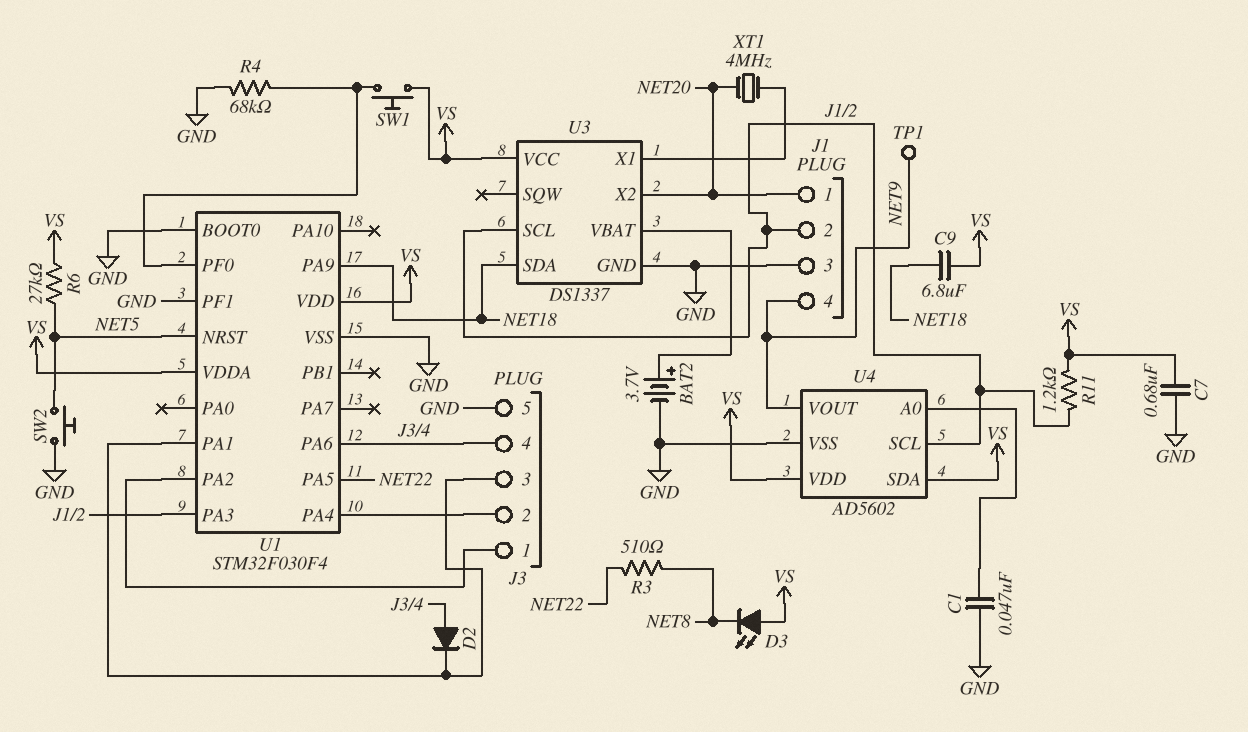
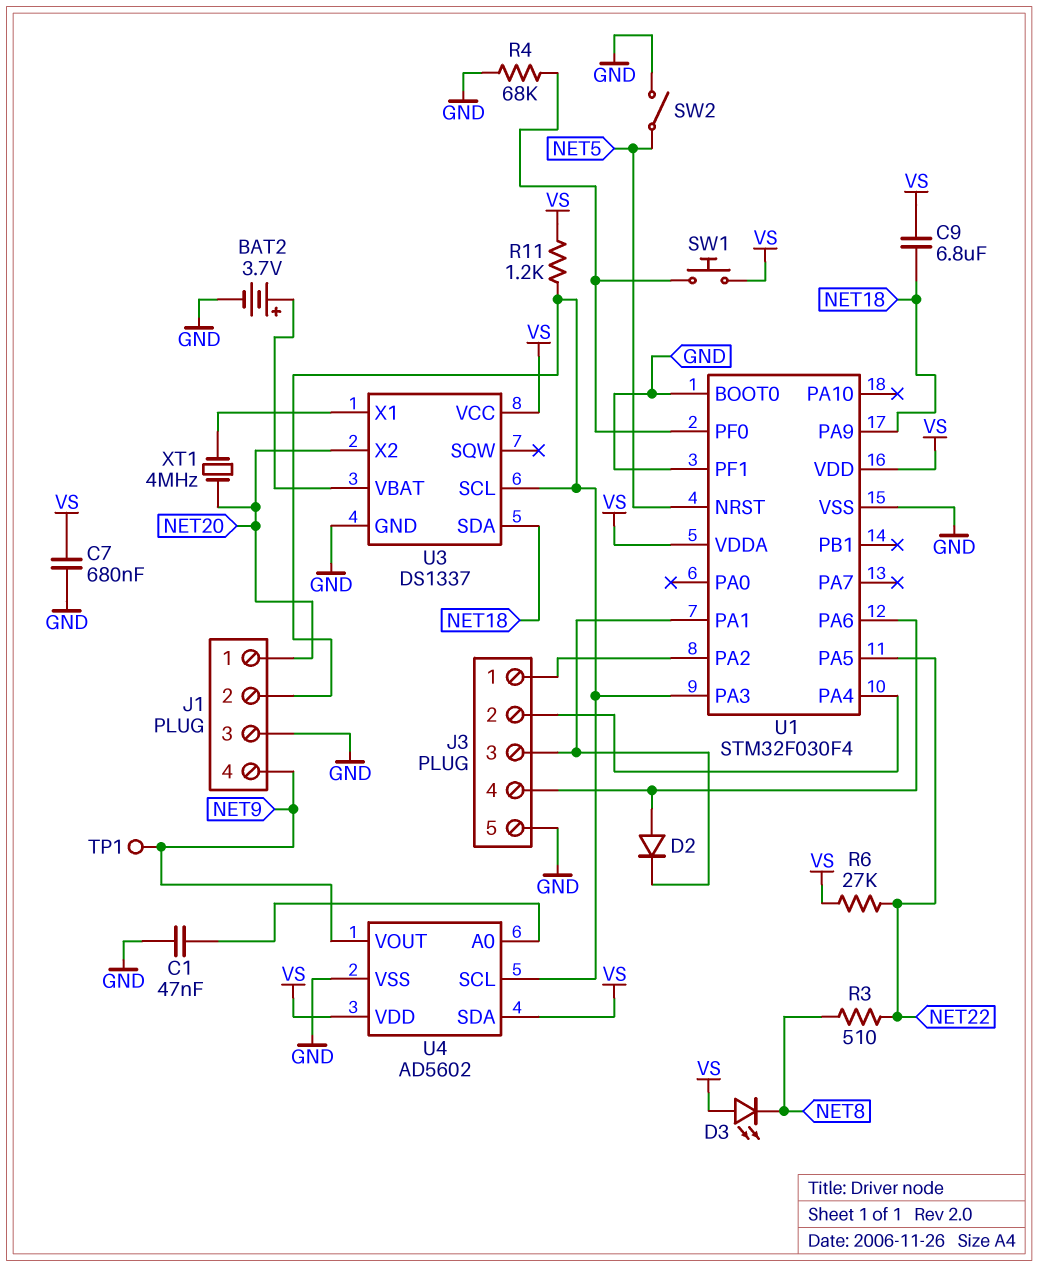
R6: 27k (NET5, VS) -> 27k (NET22, VS)
SW2: button (GND, NET5) -> switch (GND, NET5)

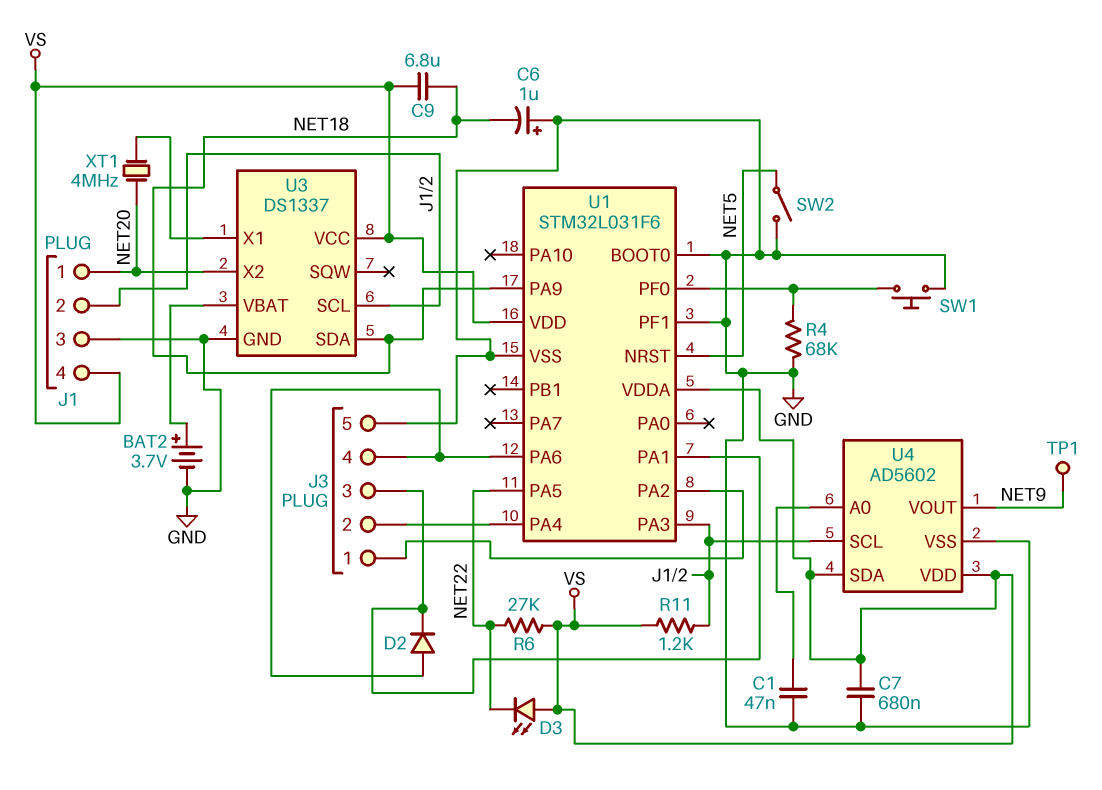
C6: none -> 1uF (plus GND, minus NET18)
D3: LED (A VS, K NET8) -> LED (A VS, K NET22)
J1 pin 4: NET9 -> VS
R3: 510 (NET8, NET22) -> none
SW1: button (U1/PF0, VS) -> button (GND, U1/PF0)
U1: STM32F030F4 -> STM32L031F6

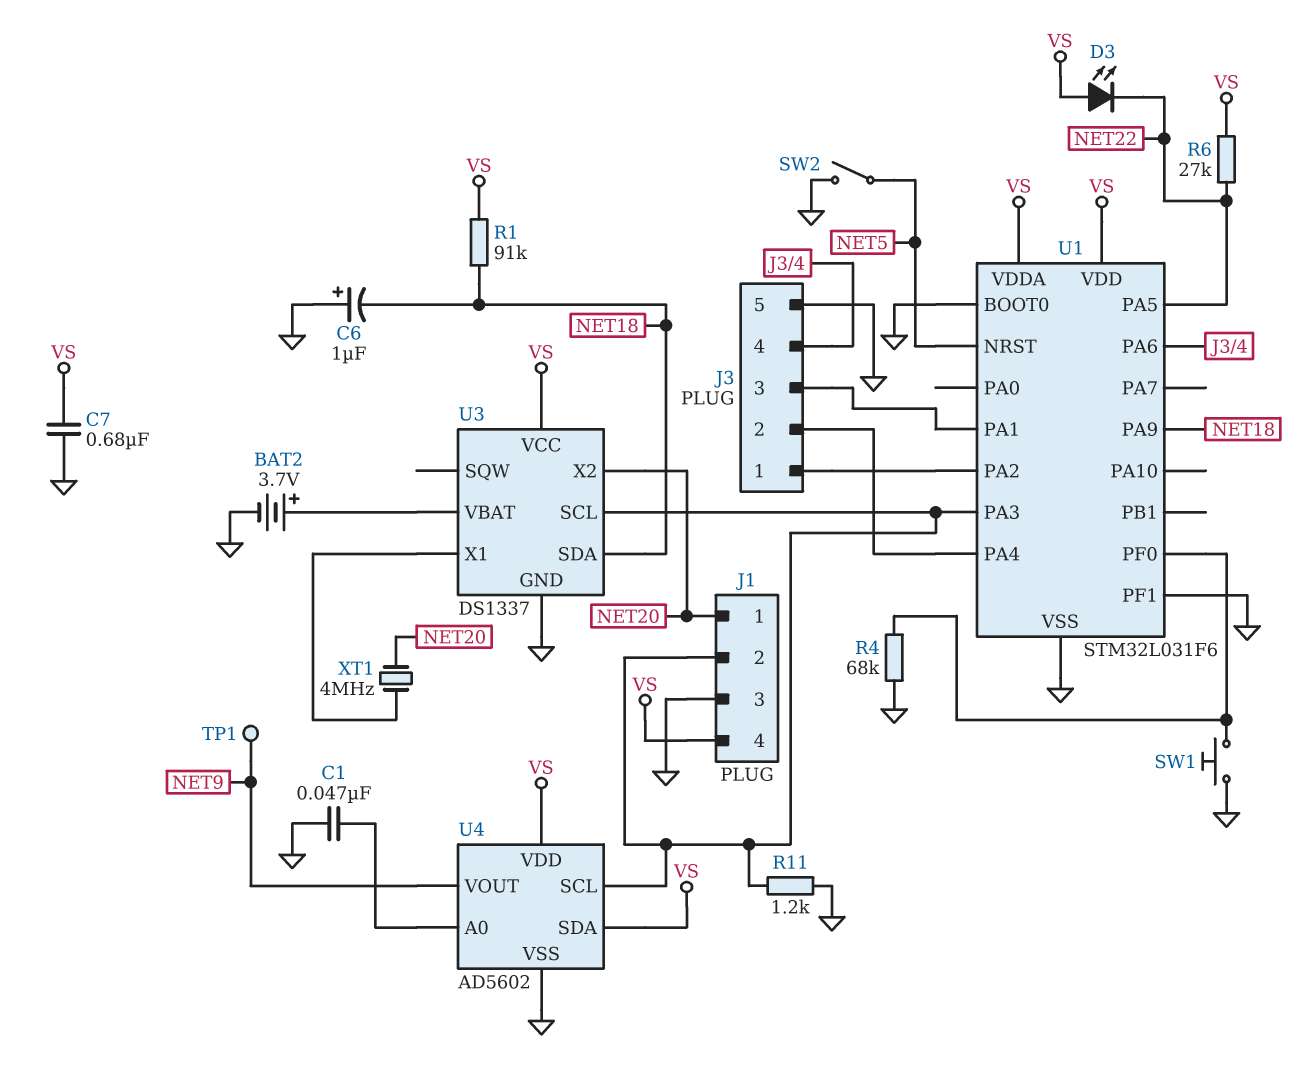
C9: 6.8uF (NET18, VS) -> none
D2: diode (A J3/4, K J3/3) -> none
R1: none -> 91k (NET18, VS)
R11: 1.2k (J1/2, VS) -> 1.2k (GND, J1/2)

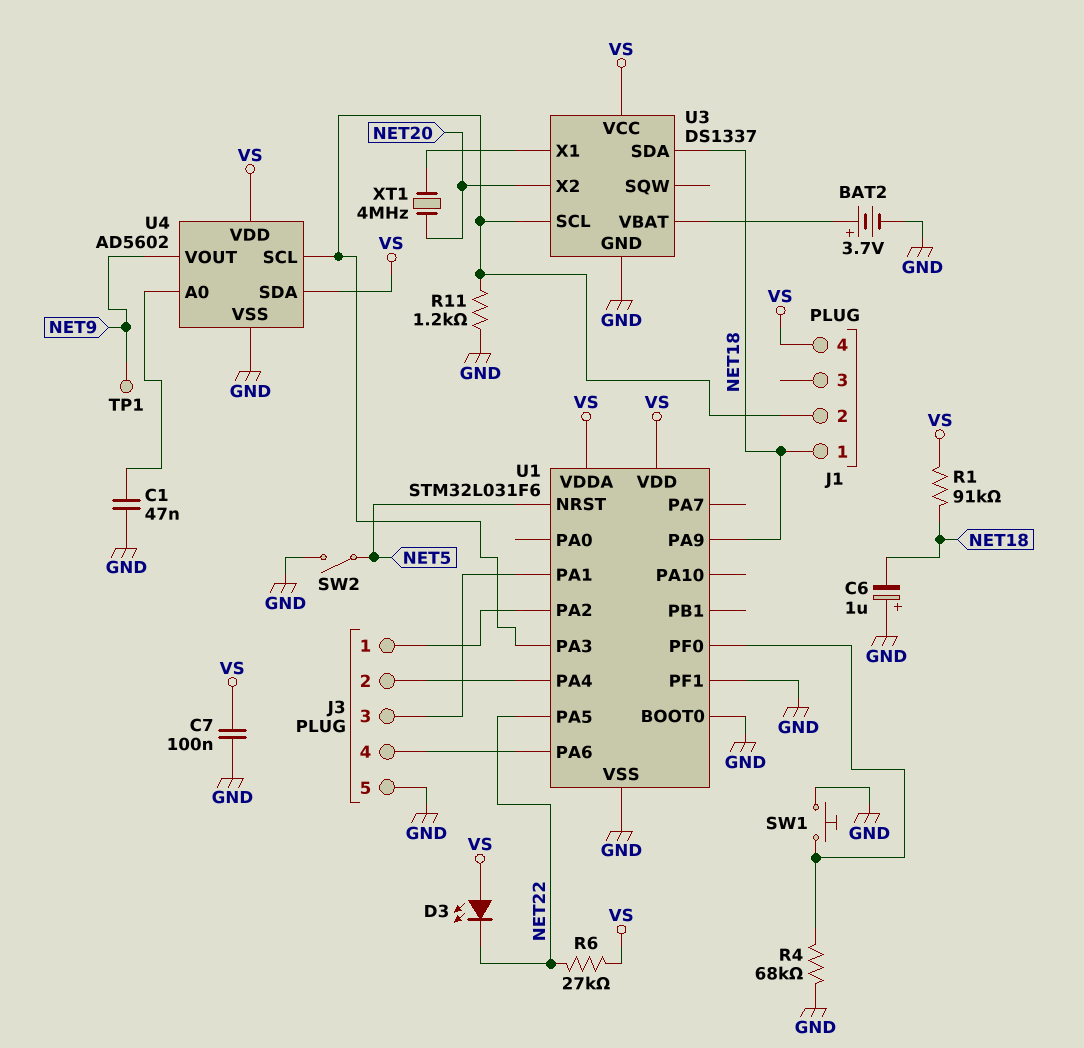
C7: 680nF (GND, VS) -> 100nF (GND, VS)
J1 pin 1: NET20 -> NET18
J1 pin 3: GND -> none

